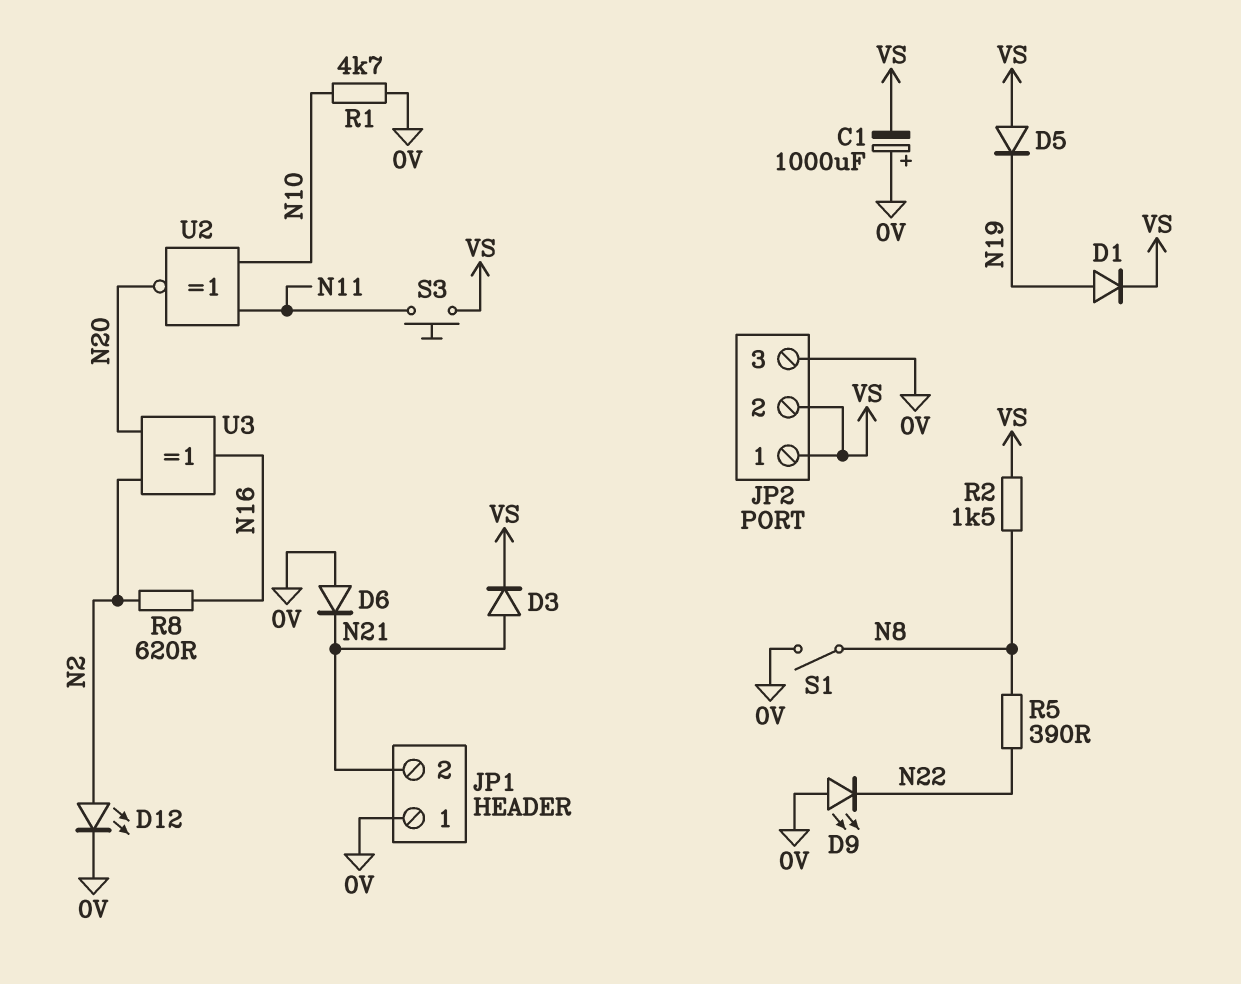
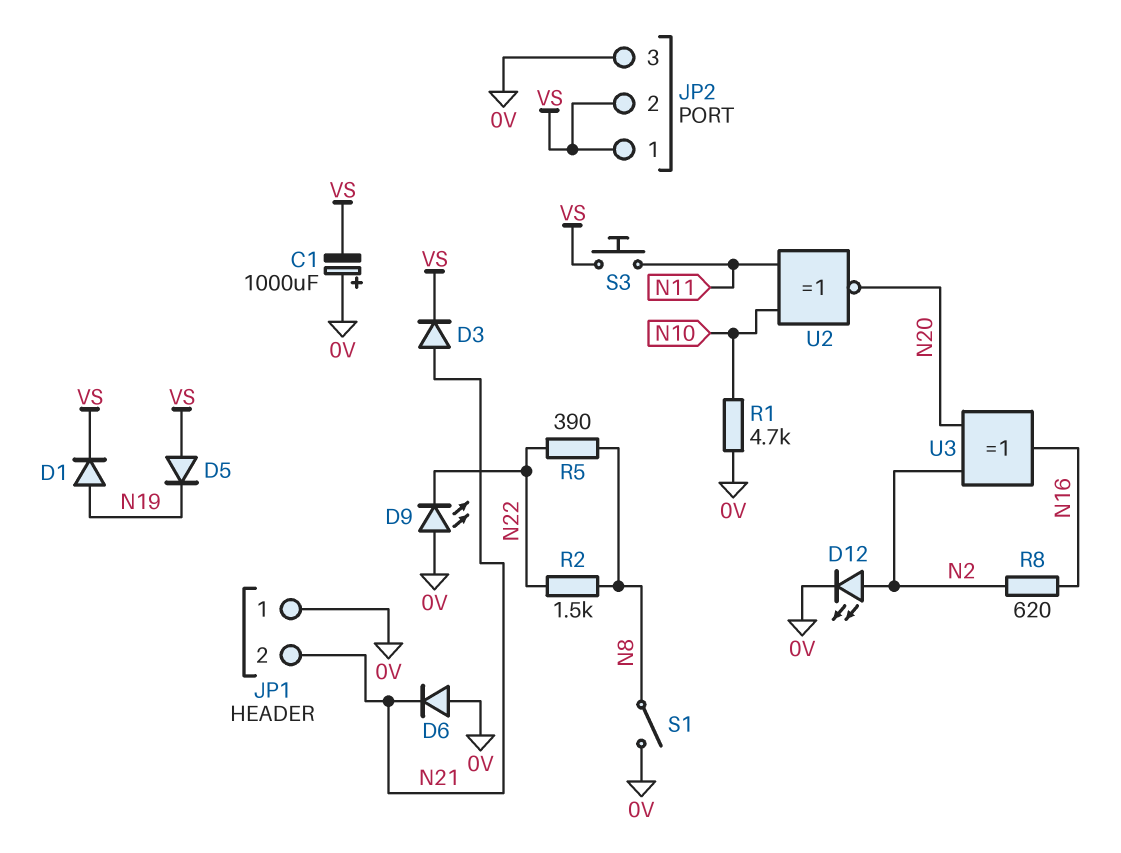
R2: 1.5k (N8, VS) -> 1.5k (N8, N22)

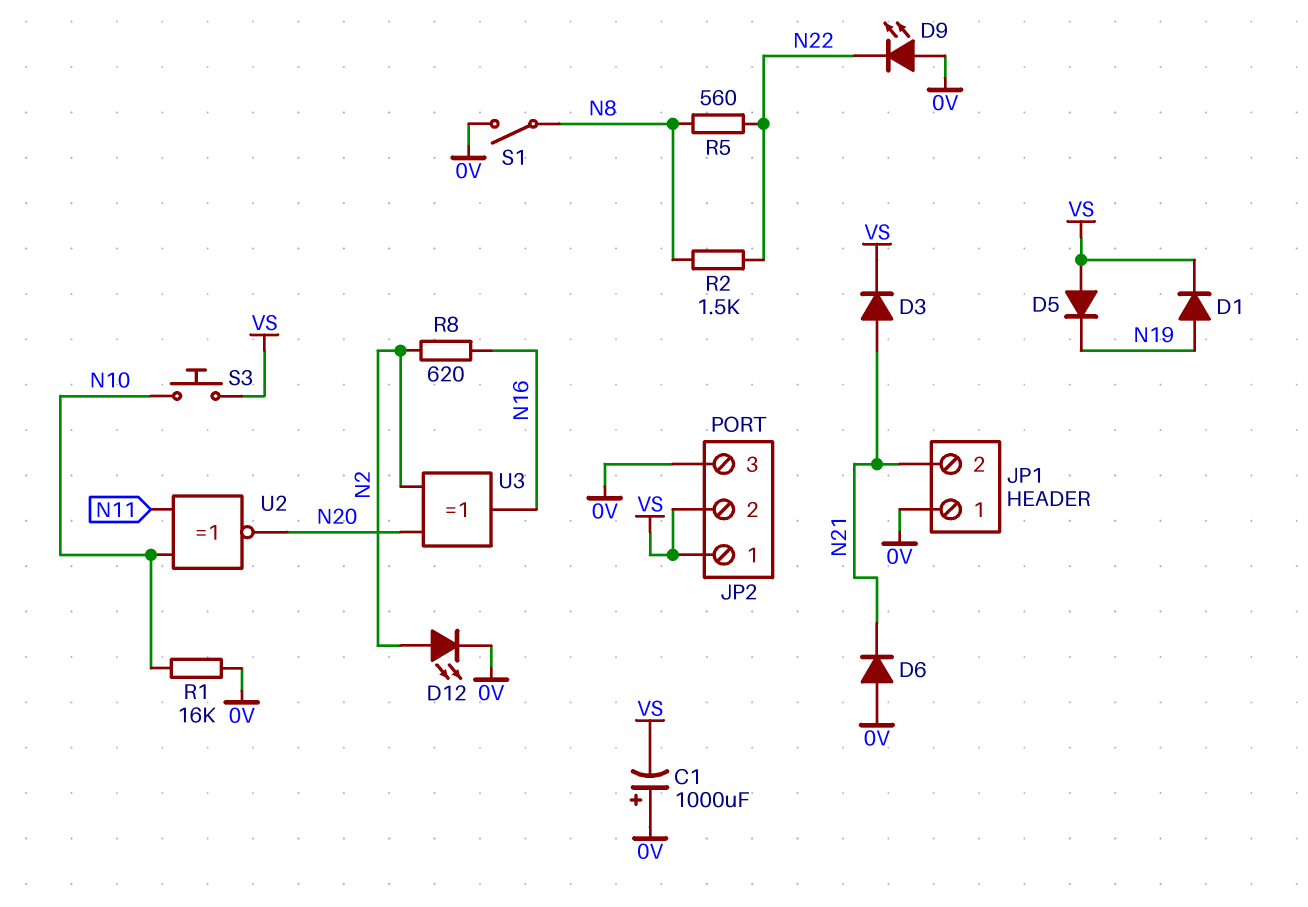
R1: 4.7k (0V, N10) -> 16k (0V, N10)
R5: 390 (N8, N22) -> 560 (N8, N22)
S3: button (N11, VS) -> button (N10, VS)

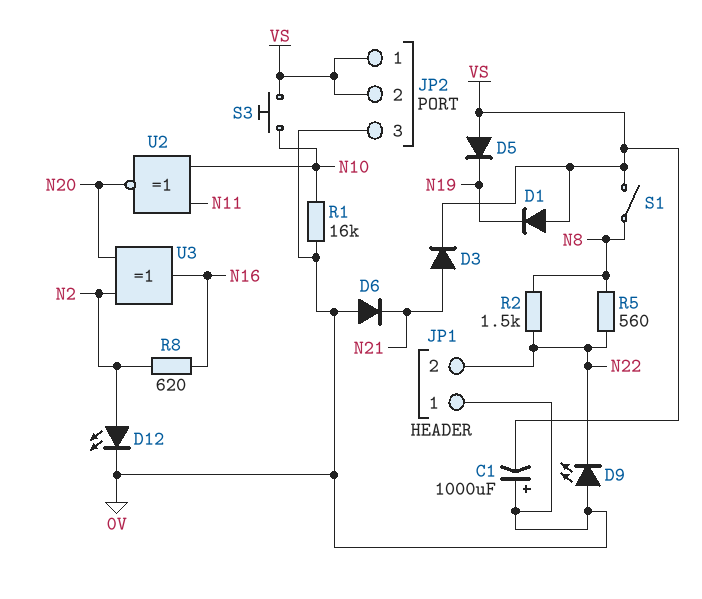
D1: diode (A N19, K VS) -> diode (A VS, K N19)
JP1 pin 2: N21 -> N22
S1: switch (0V, N8) -> switch (N8, VS)

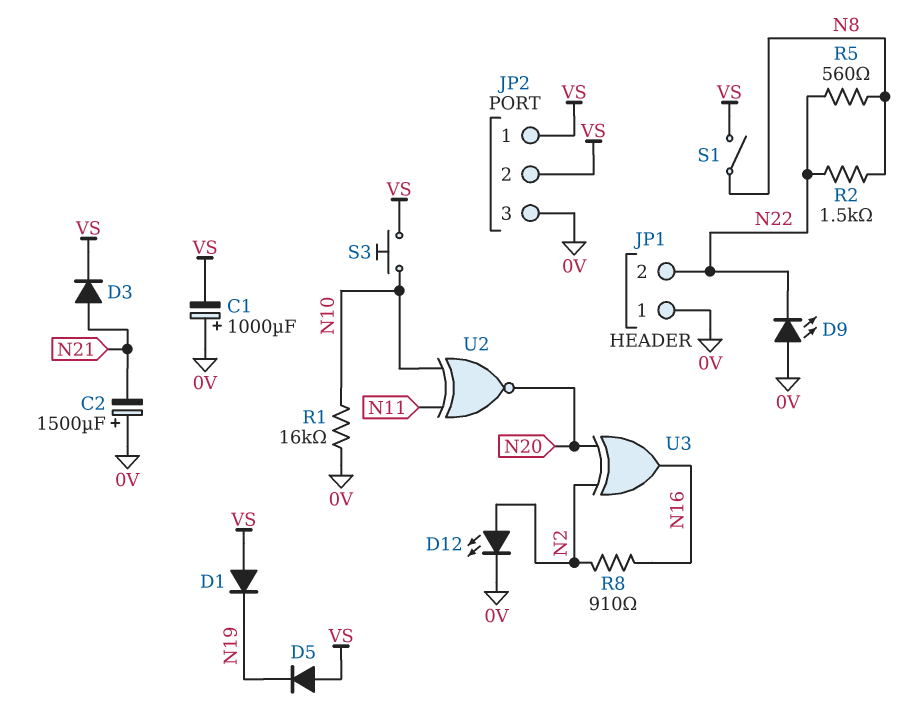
C2: none -> 1500uF (plus 0V, minus N21)
D6: diode (A 0V, K N21) -> none
R8: 620 (N2, N16) -> 910 (N2, N16)

